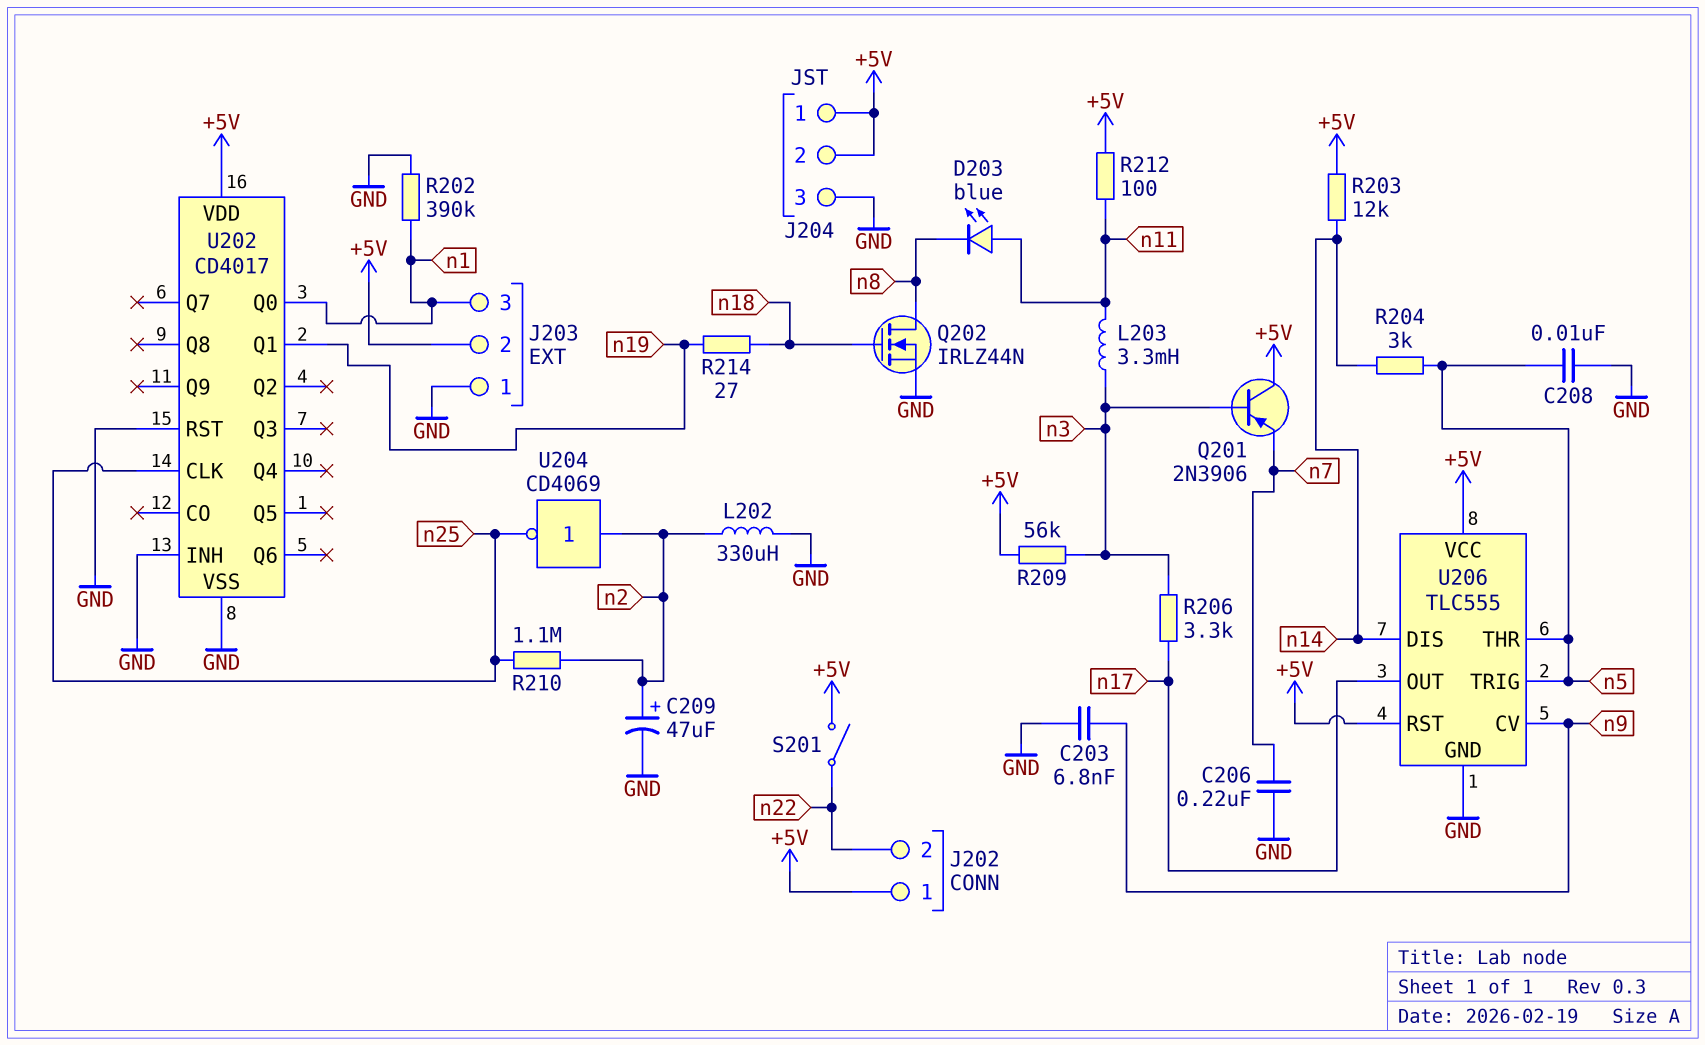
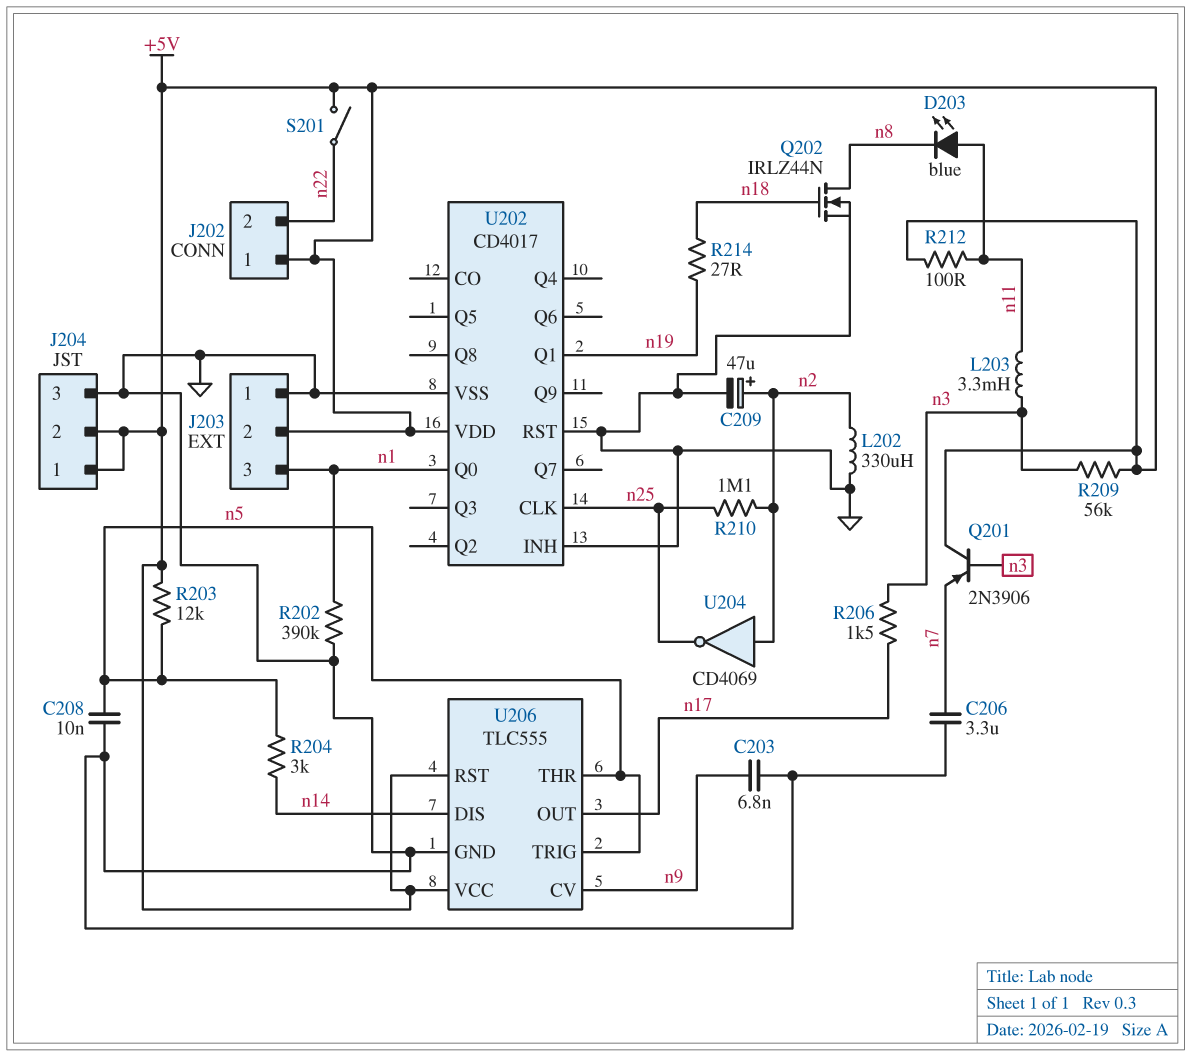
C206: 220nF (GND, n7) -> 3.3uF (GND, n7)
R203: 12k (+5V, n14) -> 12k (+5V, n5)
R206: 3.3k (n3, n17) -> 1.5k (n3, n17)

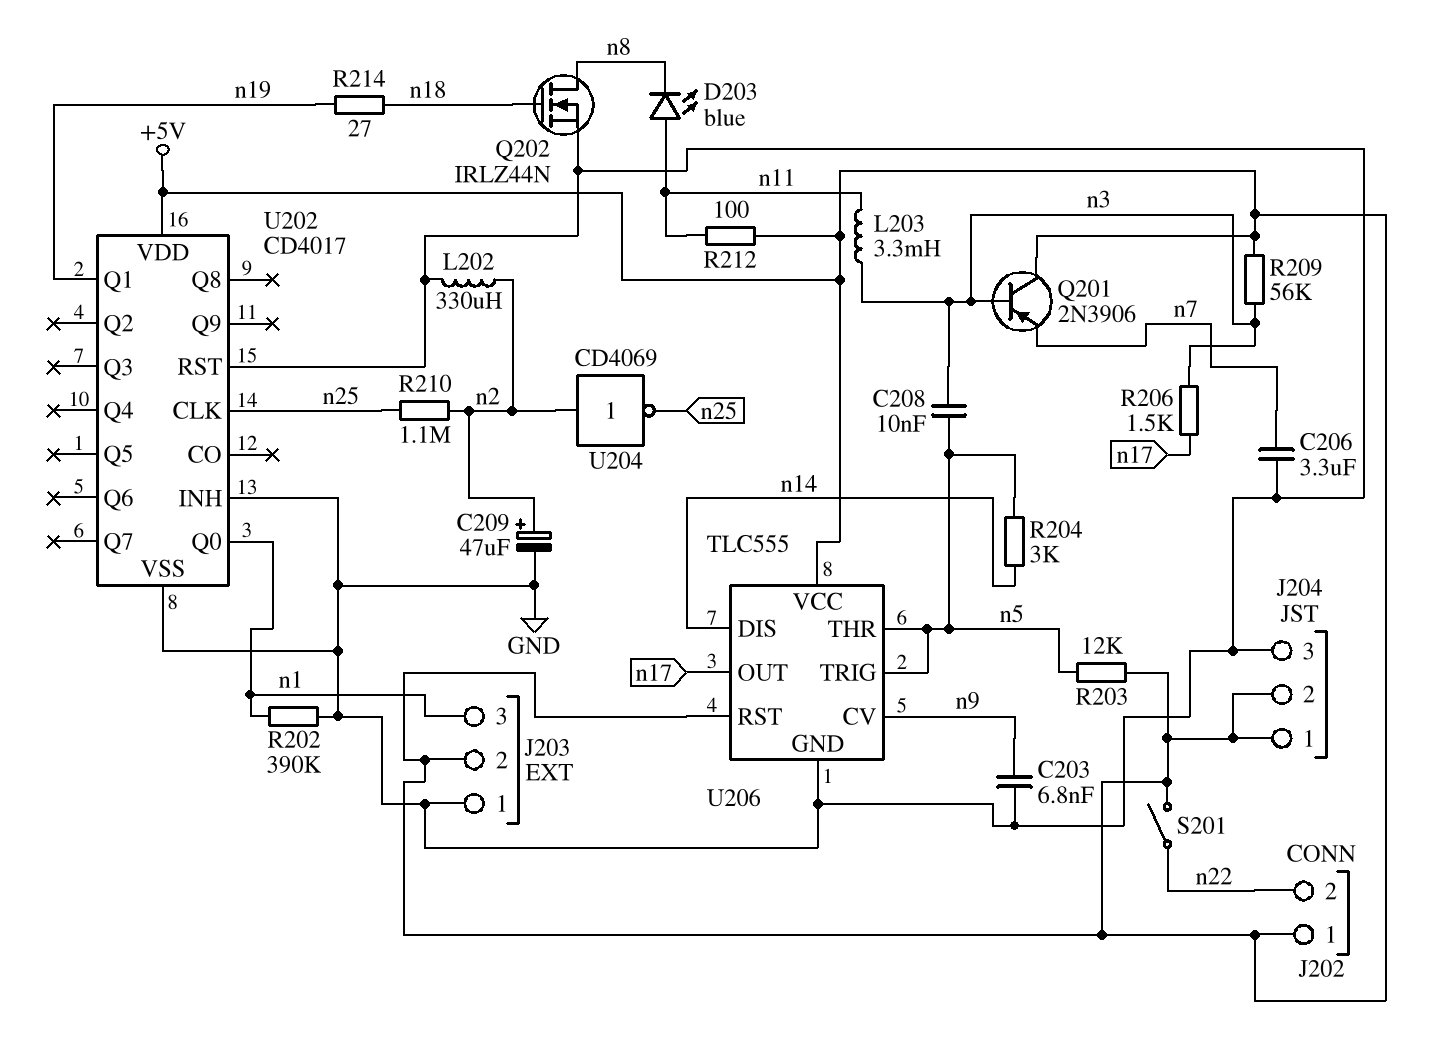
C208: 10nF (GND, n5) -> 10nF (n3, n5)

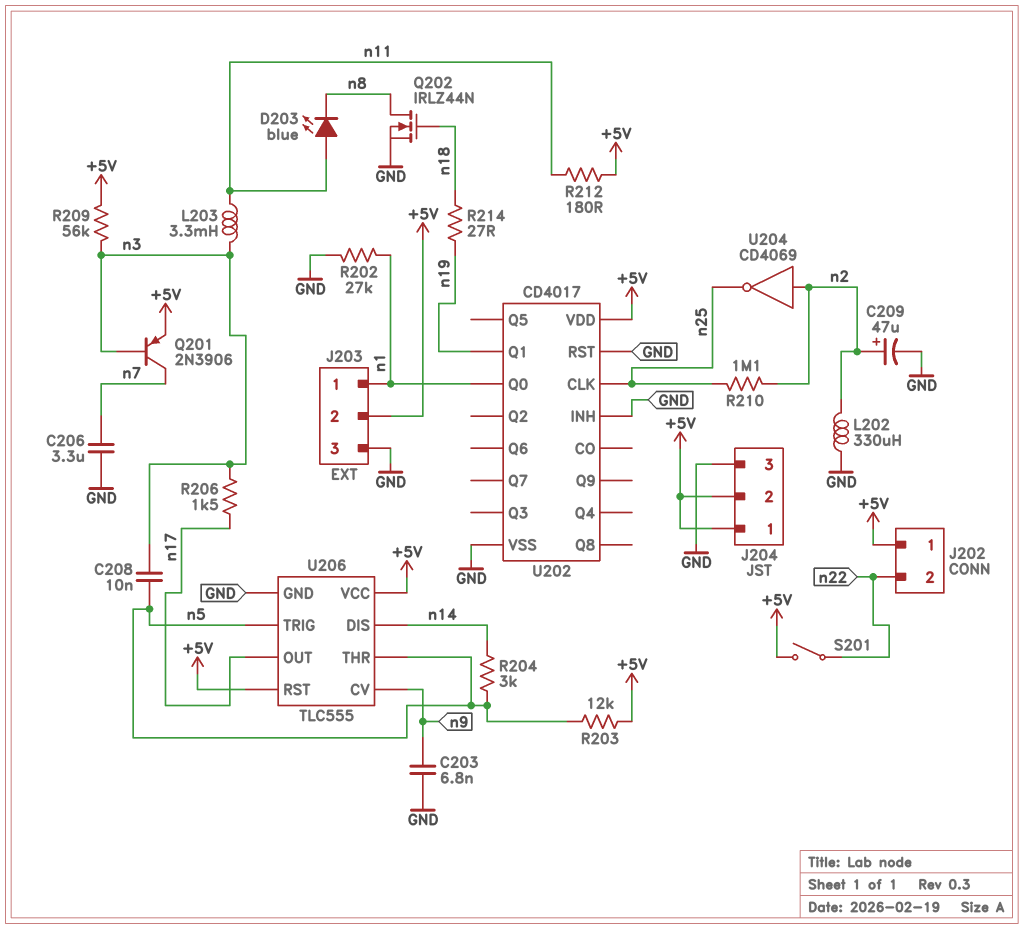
J203 pin 1: GND -> n1
J203 pin 3: n1 -> GND
Q201: PNP 2N3906 (B n3, C +5V, E n7) -> PNP 2N3906 (B n3, C n7, E +5V)
R202: 390k (GND, n1) -> 27k (GND, n1)
R212: 100 (+5V, n11) -> 180 (+5V, n11)

